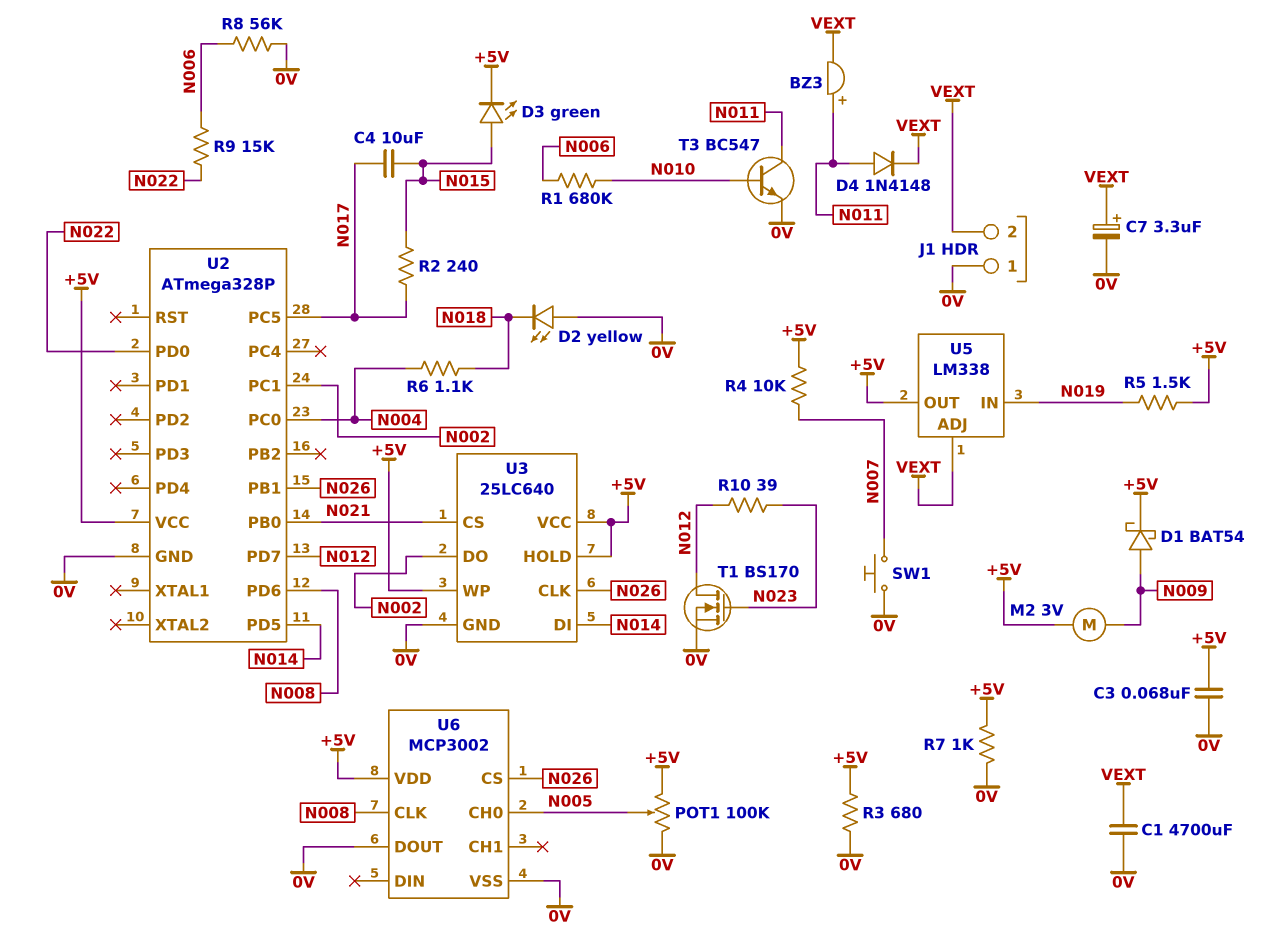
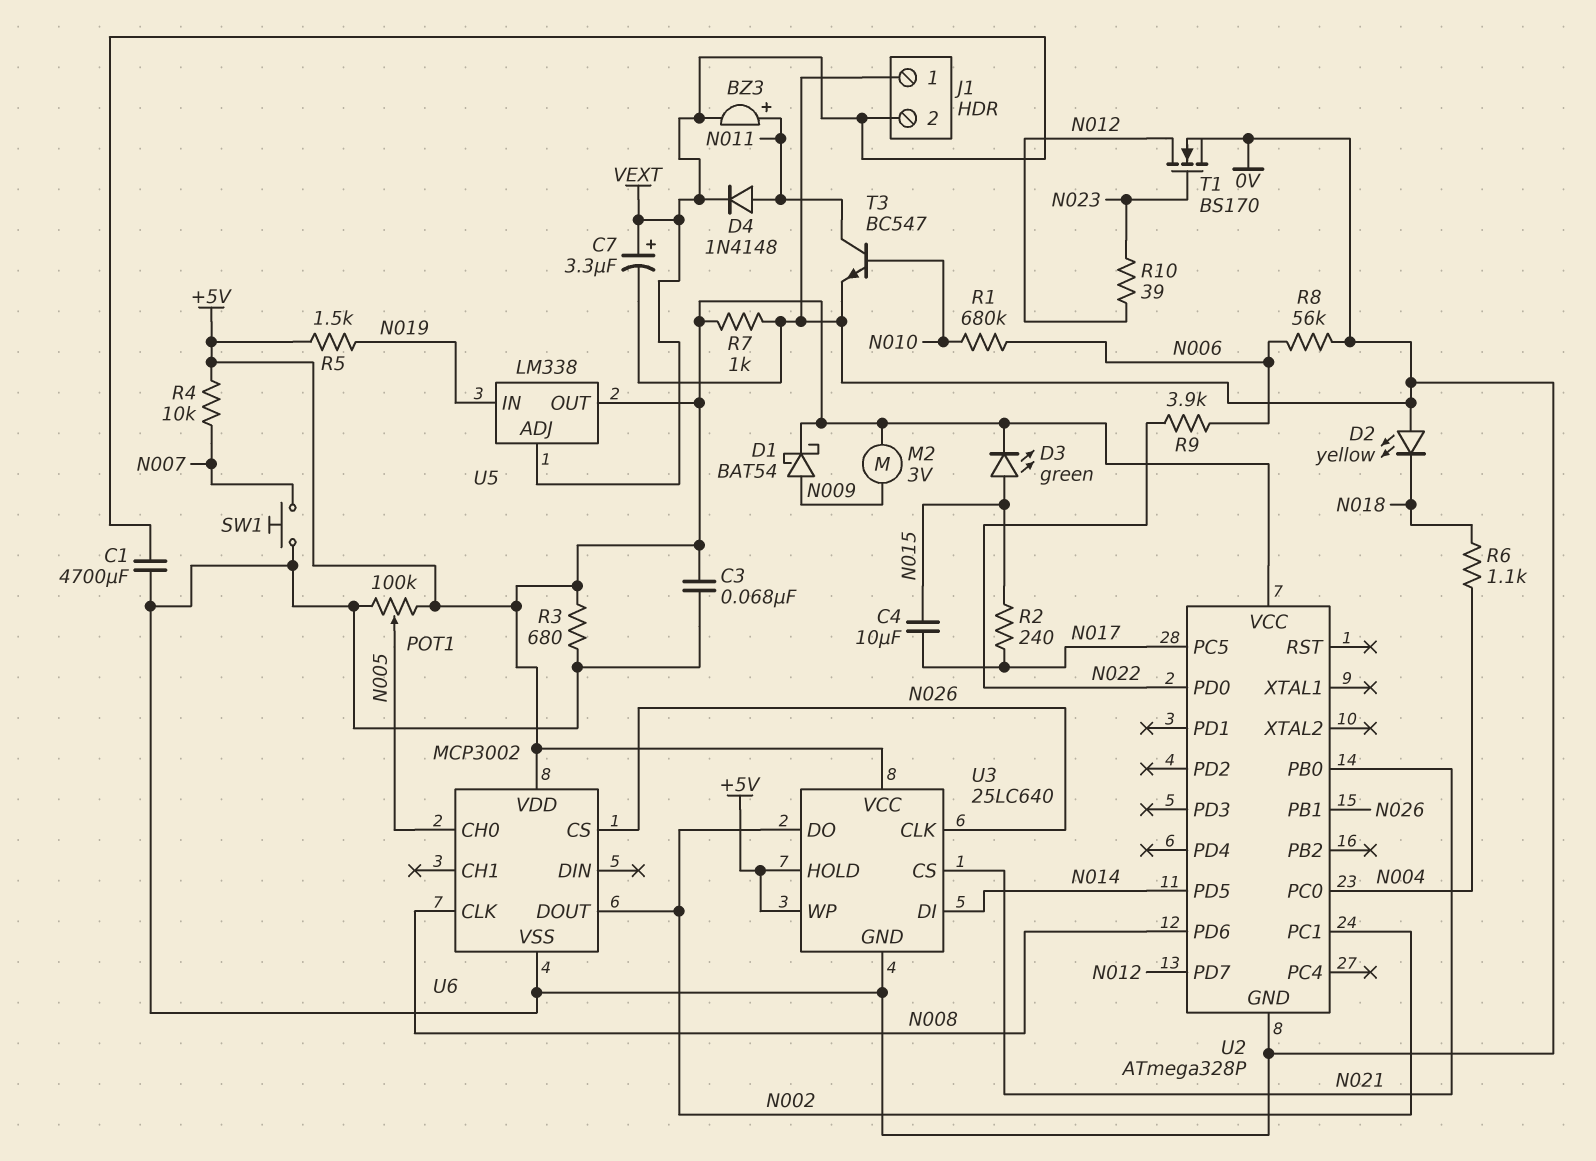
R9: 15k (N006, N022) -> 3.9k (N006, N022)
U6 pin DOUT: 0V -> N002

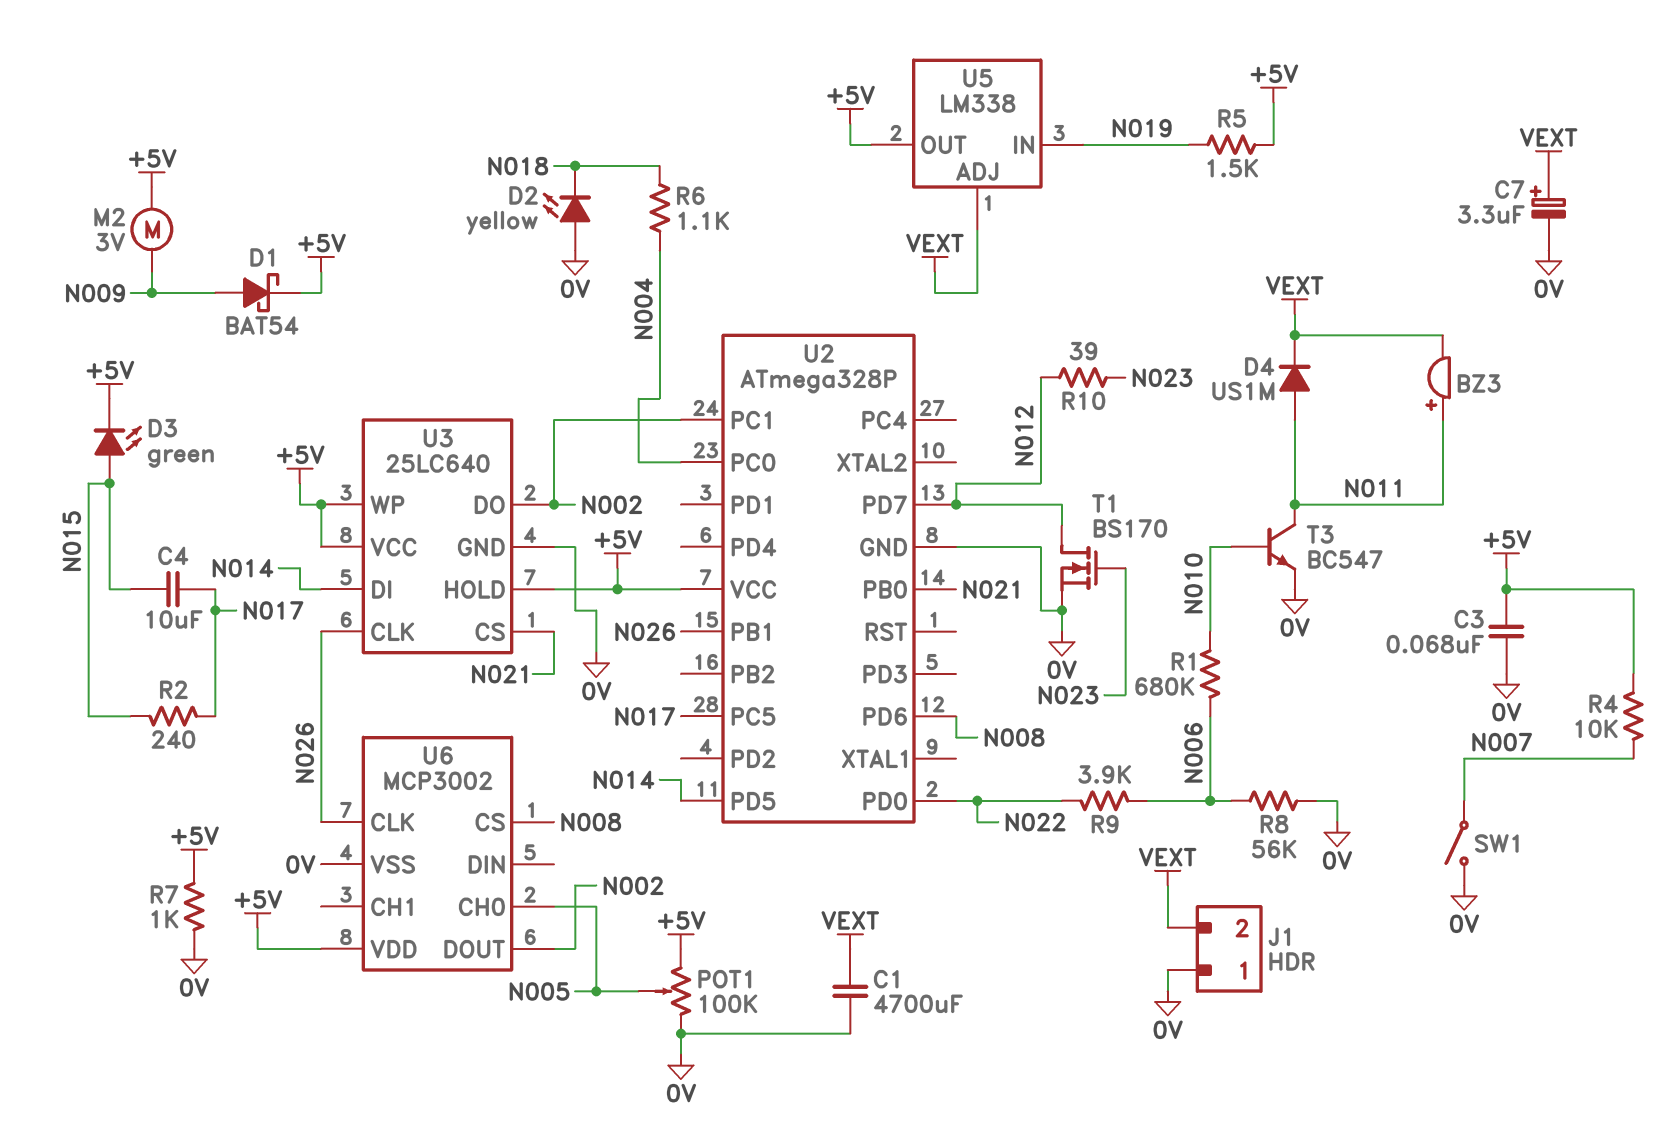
D4: diode 1N4148 (A N011, K VEXT) -> diode US1M (A N011, K VEXT)
R3: 680 (+5V, 0V) -> none
SW1: button (0V, N007) -> switch (0V, N007)
U6 pin CLK: N008 -> N026
U6 pin CS: N026 -> N008

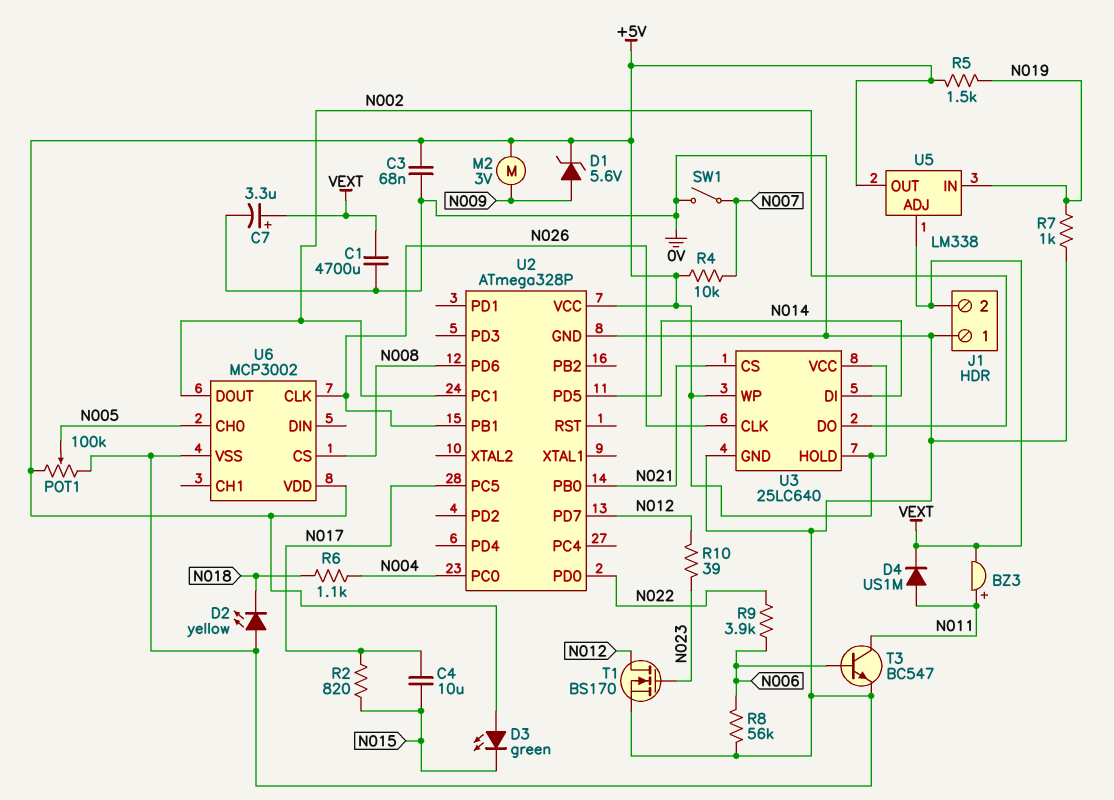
D1: schottky BAT54 (A N009, K +5V) -> zener 5.6V (A N009, K +5V)
D3: LED green (A N015, K +5V) -> LED green (A +5V, K N015)
R1: 680k (N006, N010) -> none
R2: 240 (N015, N017) -> 820 (N015, N017)
R7: 1k (+5V, 0V) -> 1k (0V, N019)
T3: NPN BC547 (B N010, C N011, E 0V) -> NPN BC547 (B N006, C N011, E 0V)

